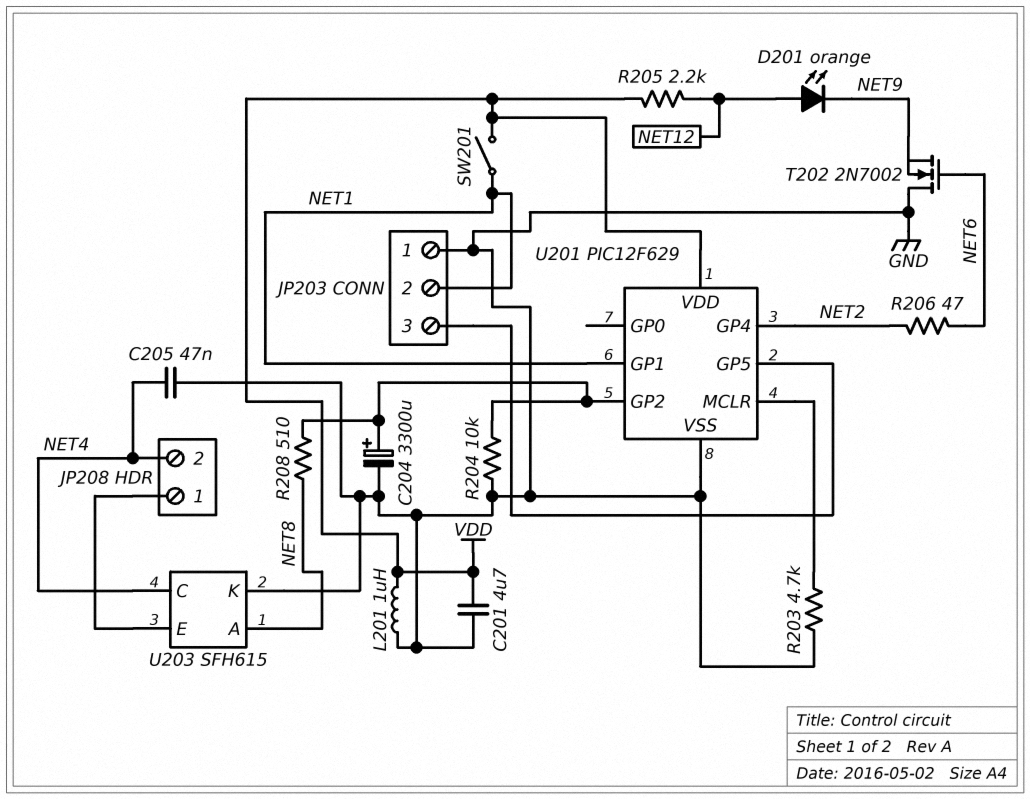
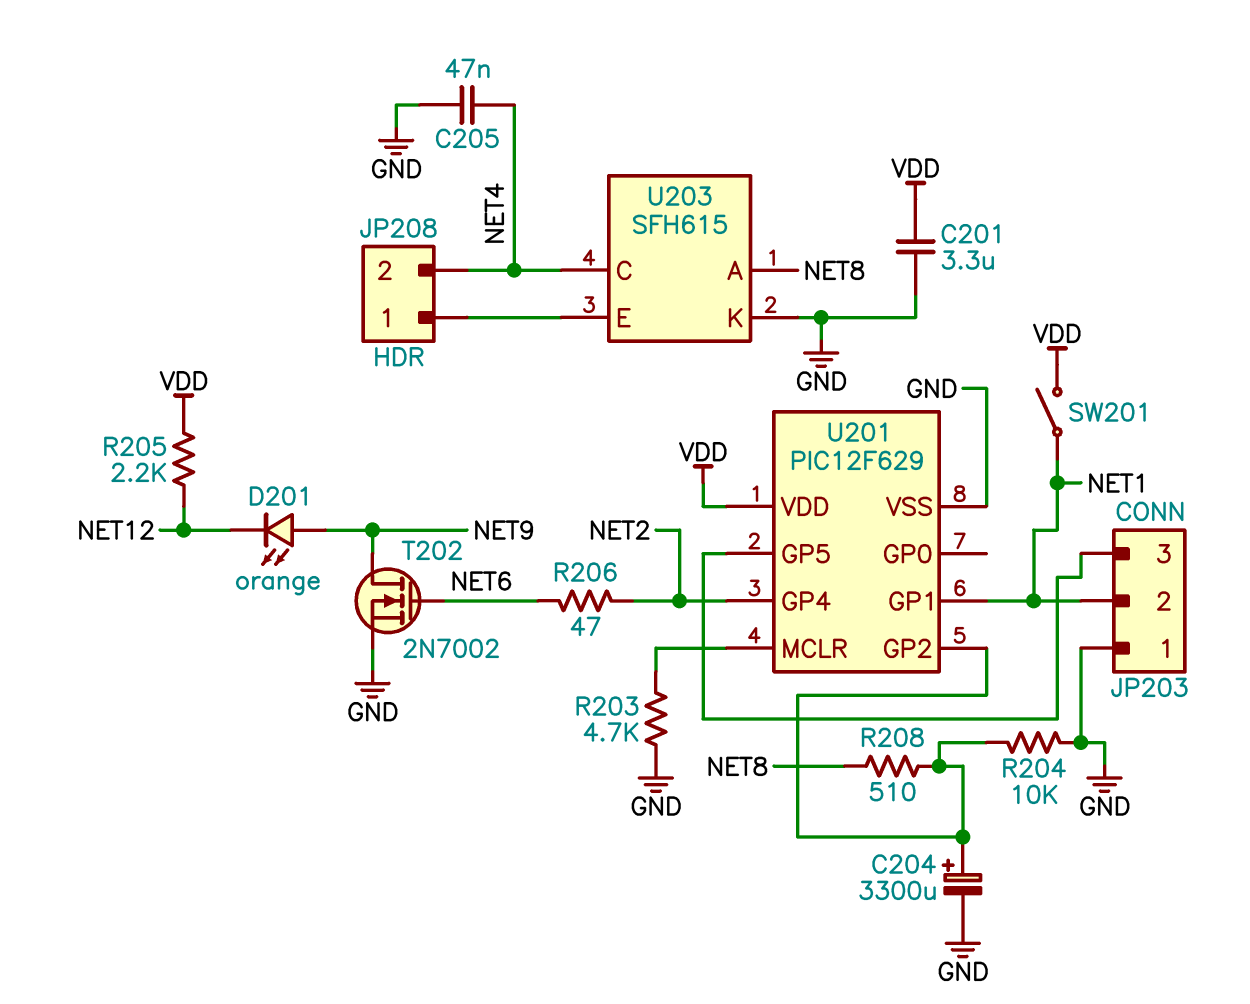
C201: 4.7uF (GND, VDD) -> 3.3uF (GND, VDD)
D201: LED orange (A NET12, K NET9) -> LED orange (A NET9, K NET12)
L201: 1uH (GND, VDD) -> none
T202: NMOS 2N7002 (G NET6, D GND, S NET9) -> NMOS 2N7002 (G NET6, D NET9, S GND)

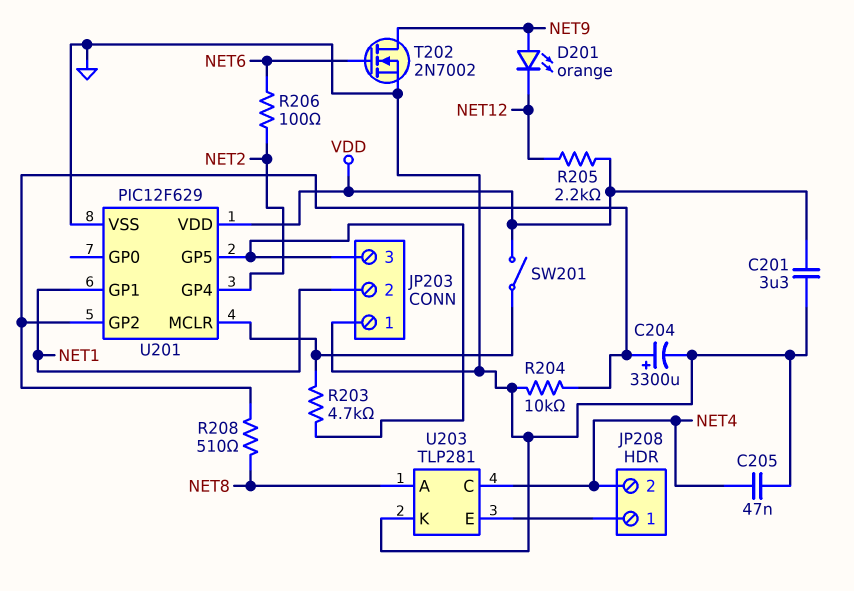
R203: 4.7k (GND, U201/MCLR) -> 4.7k (JP203/3, U201/MCLR)
R206: 47 (NET2, NET6) -> 100 (NET2, NET6)
SW201: switch (NET1, VDD) -> switch (U201/MCLR, VDD)
U203: SFH615 -> TLP281

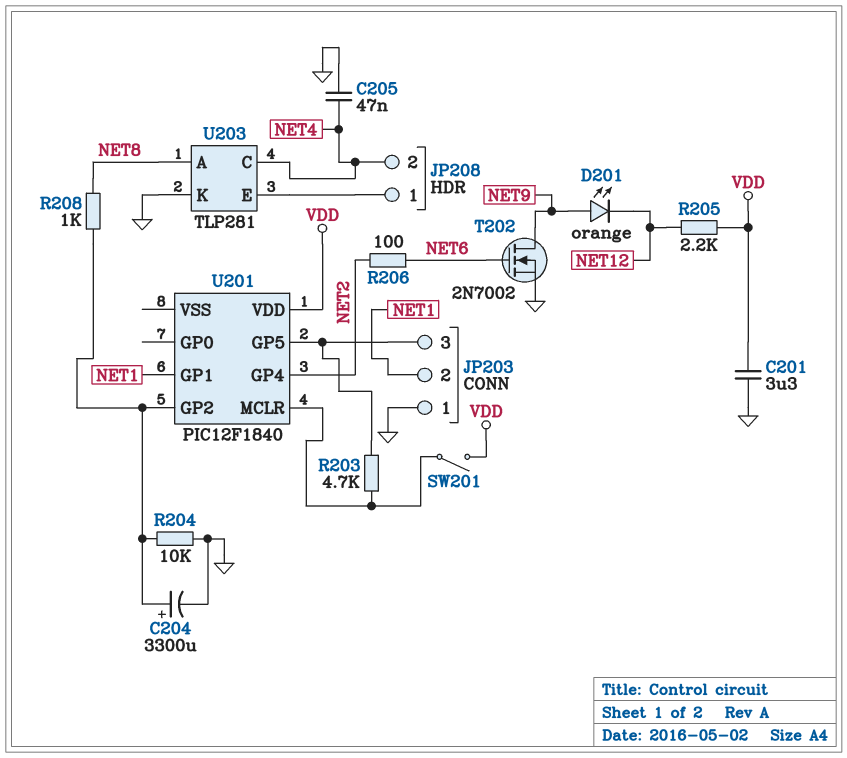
R208: 510 (NET8, U201/GP2) -> 1k (NET8, U201/GP2)
U201: PIC12F629 -> PIC12F1840
U201 pin VSS: GND -> none

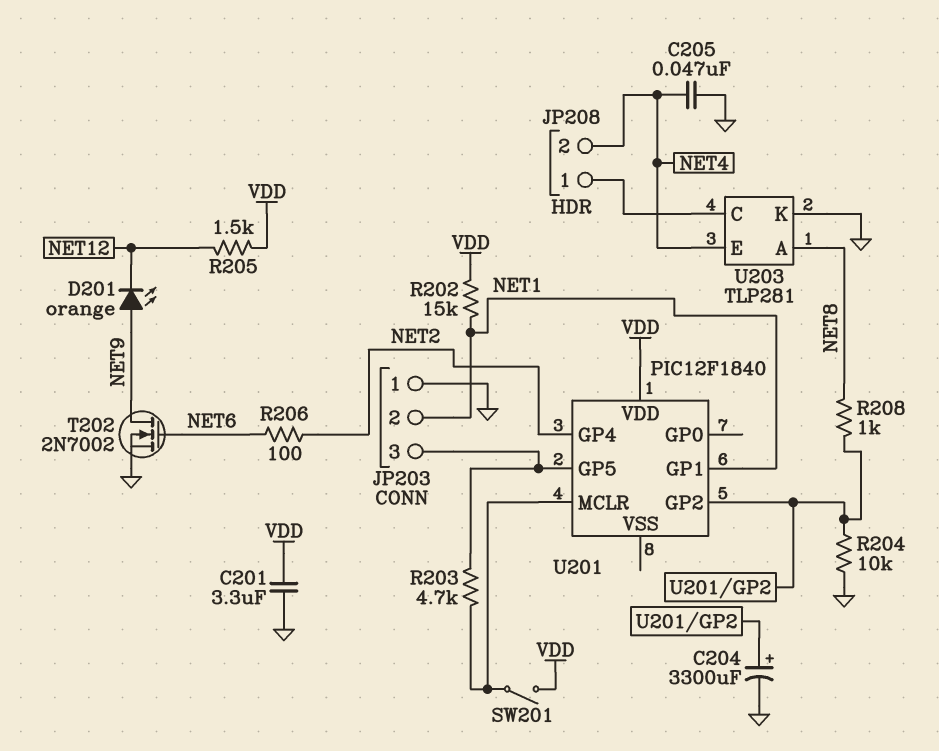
R202: none -> 15k (NET1, VDD)
R205: 2.2k (NET12, VDD) -> 1.5k (NET12, VDD)
U203 pin C: NET4 -> JP208/1
U203 pin E: JP208/1 -> NET4

